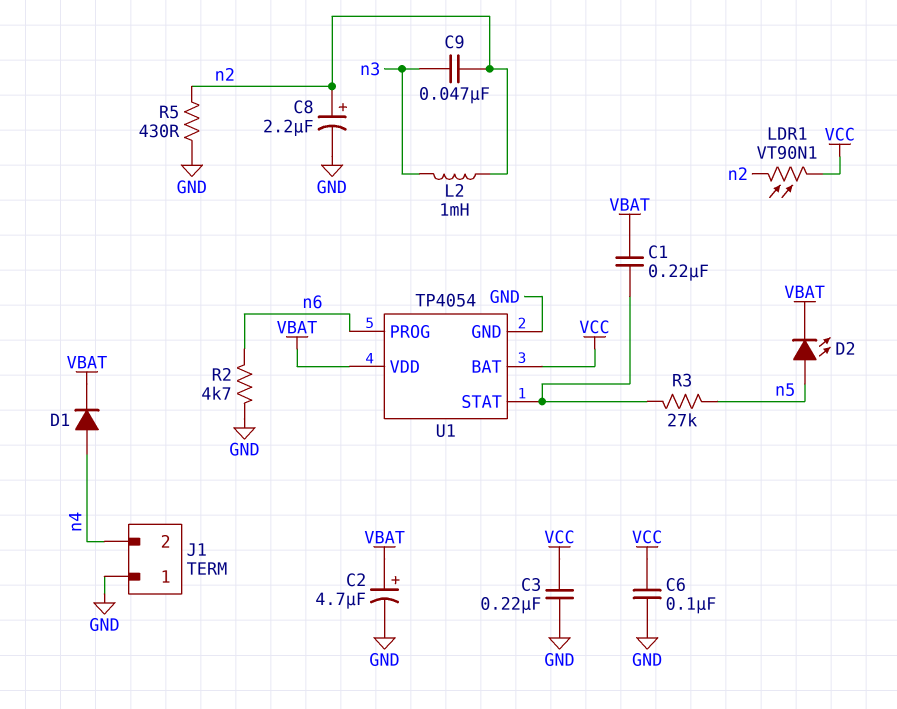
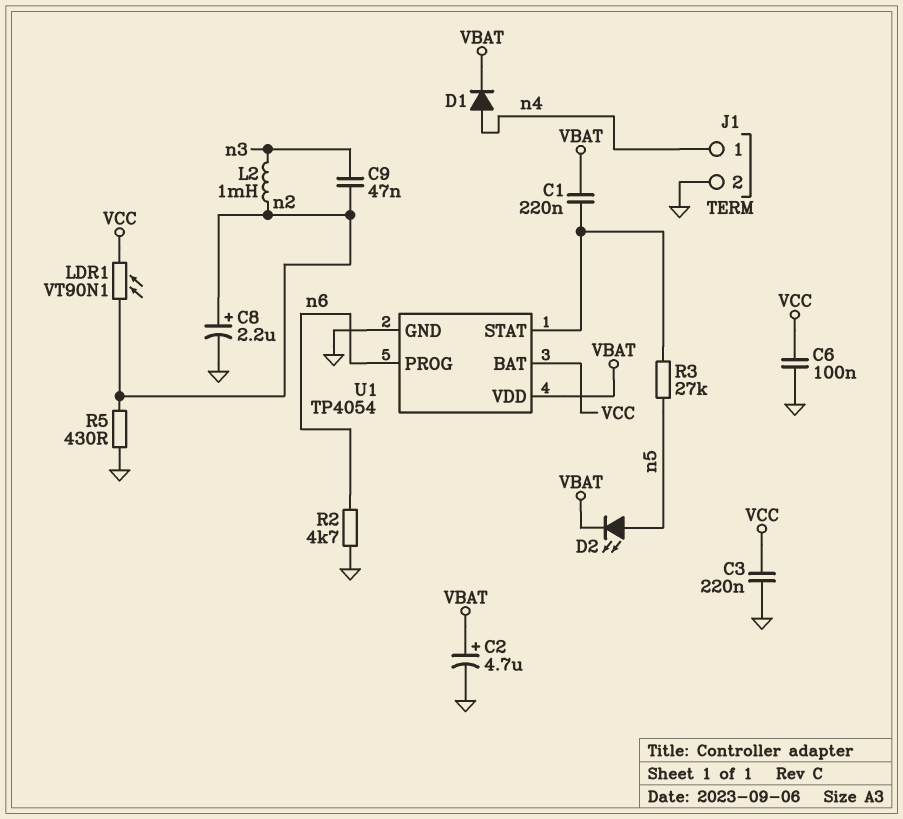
J1 pin 1: GND -> n4
J1 pin 2: n4 -> GND

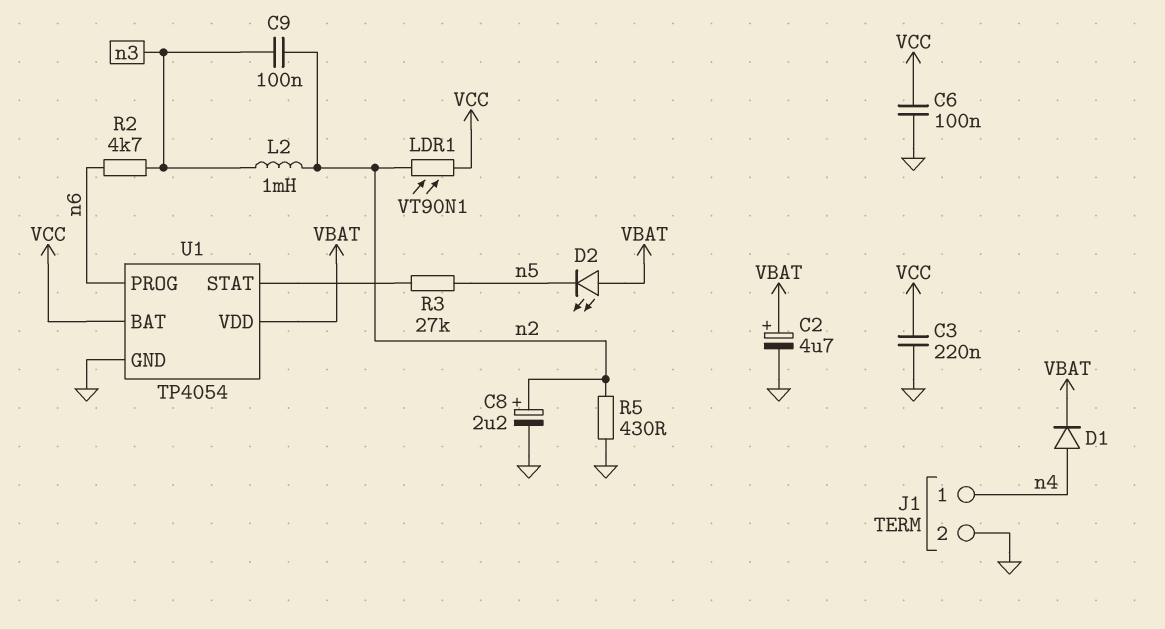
C1: 220nF (U1/STAT, VBAT) -> none
C9: 47nF (n2, n3) -> 100nF (n2, n3)
D2: LED (A n5, K VBAT) -> LED (A VBAT, K n5)
R2: 4.7k (GND, n6) -> 4.7k (n3, n6)

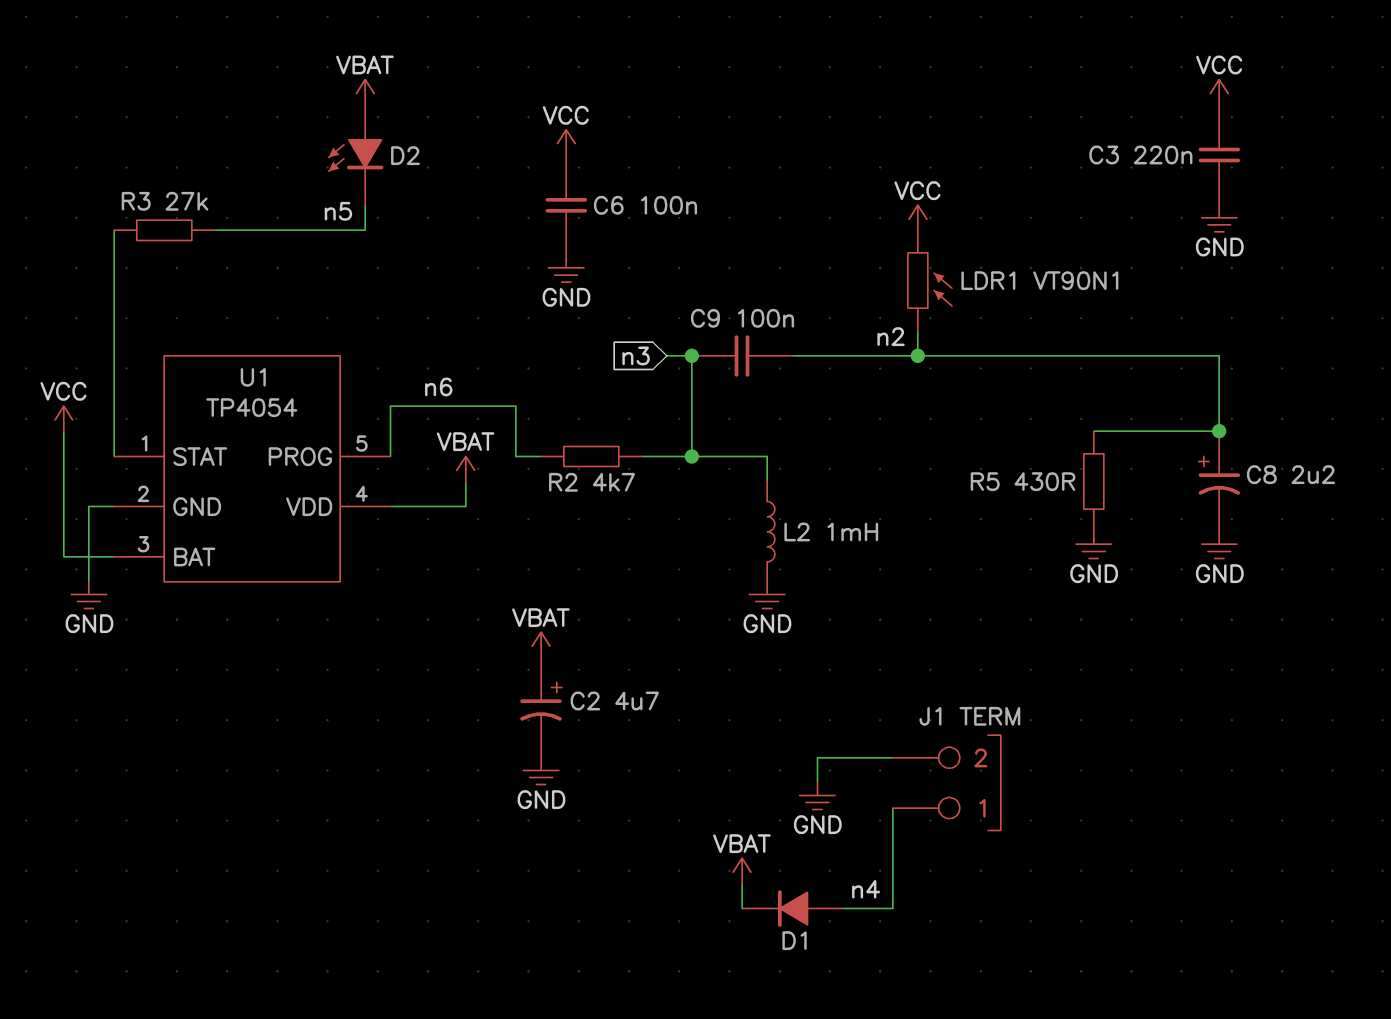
L2: 1mH (n2, n3) -> 1mH (GND, n3)

